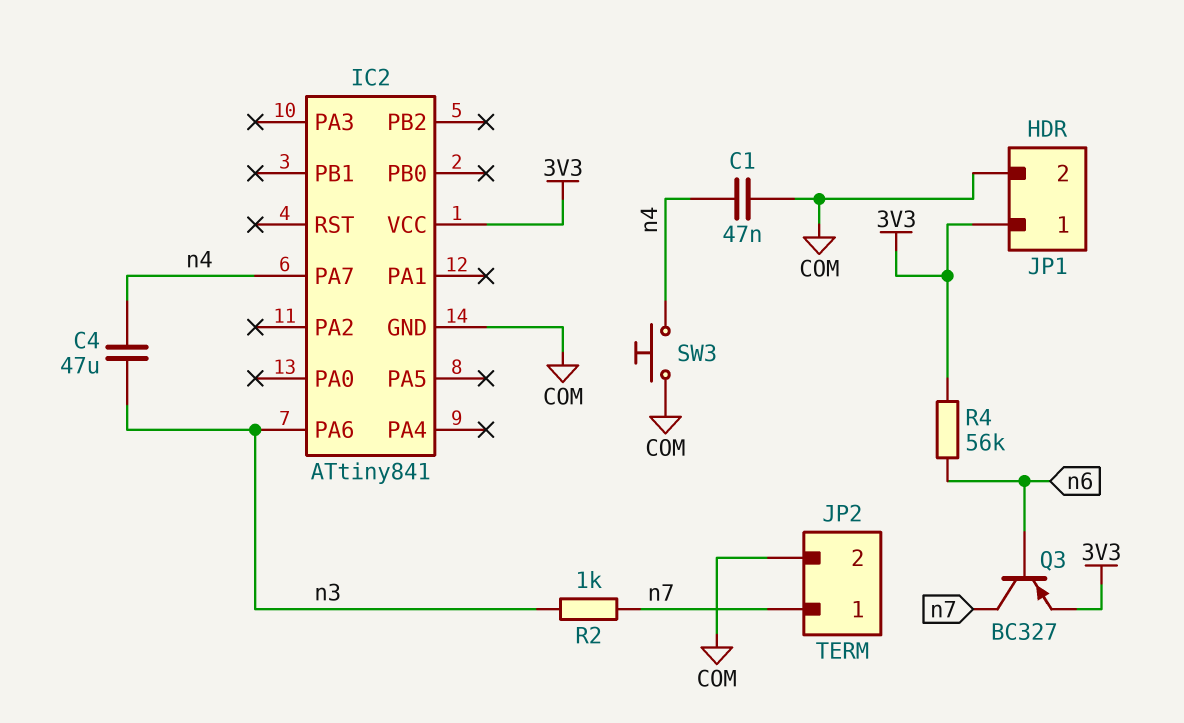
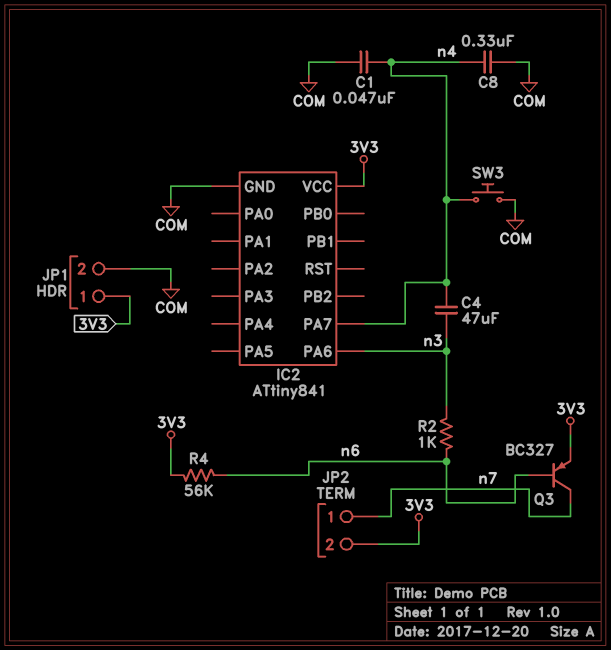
C8: none -> 330nF (COM, n4)
JP2 pin 2: COM -> 3V3
R2: 1k (n3, n7) -> 1k (n3, n6)

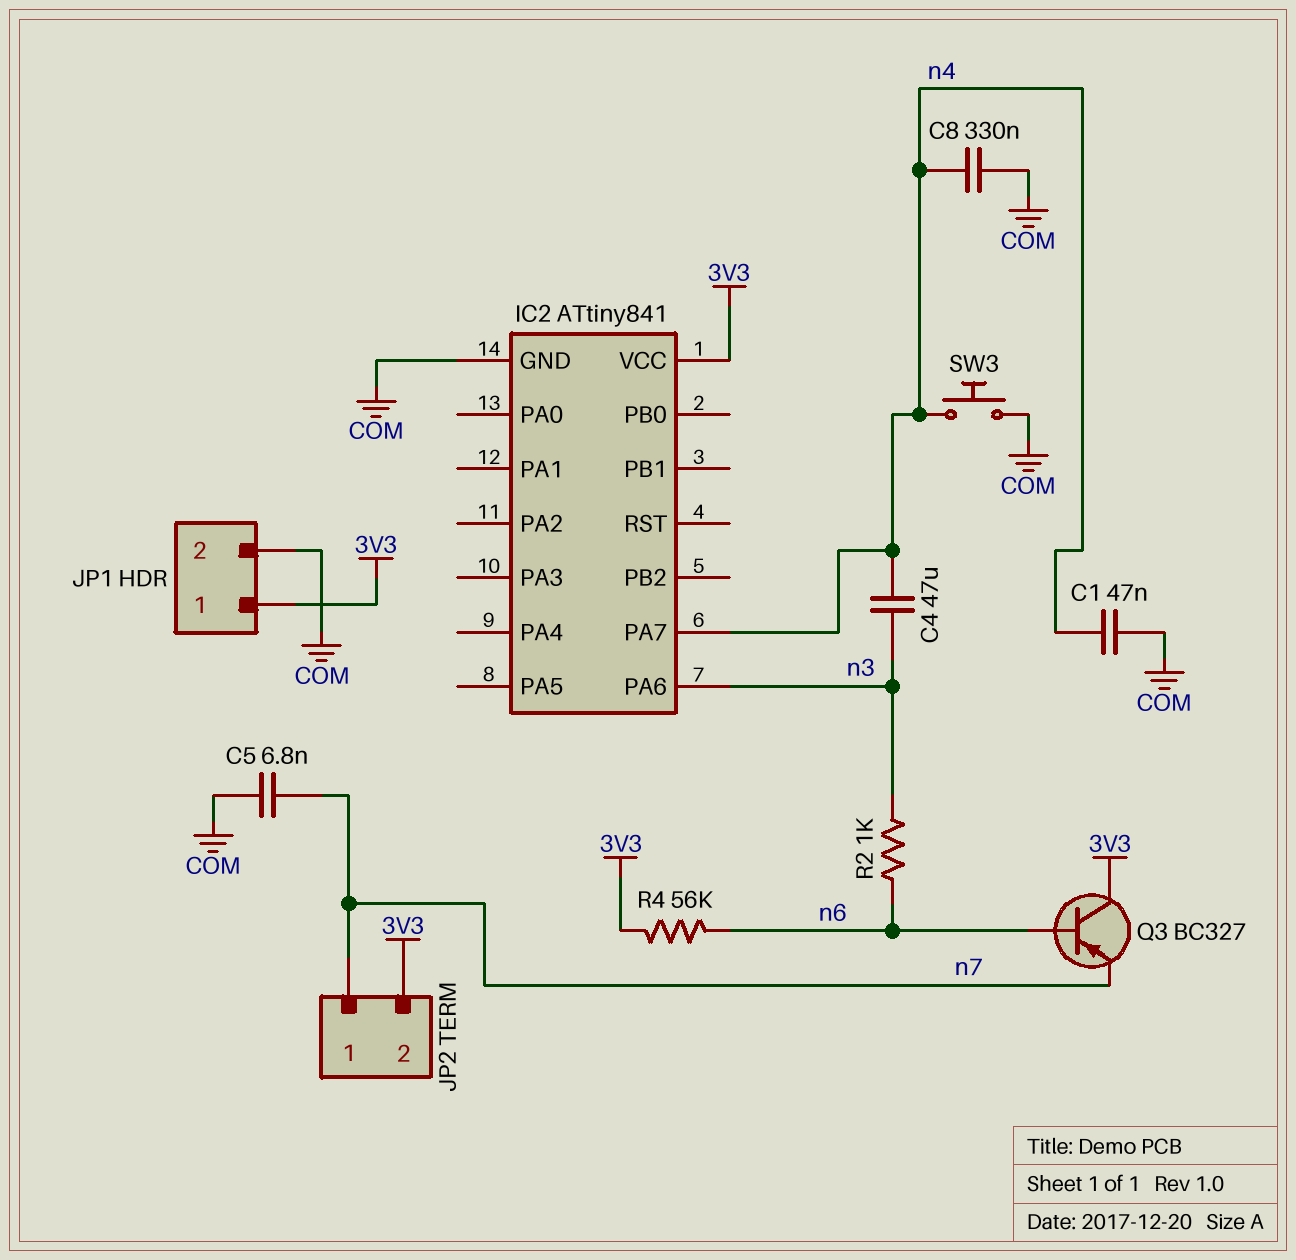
C5: none -> 6.8nF (COM, n7)
Q3: PNP BC327 (B n6, C n7, E 3V3) -> PNP BC327 (B n6, C 3V3, E n7)

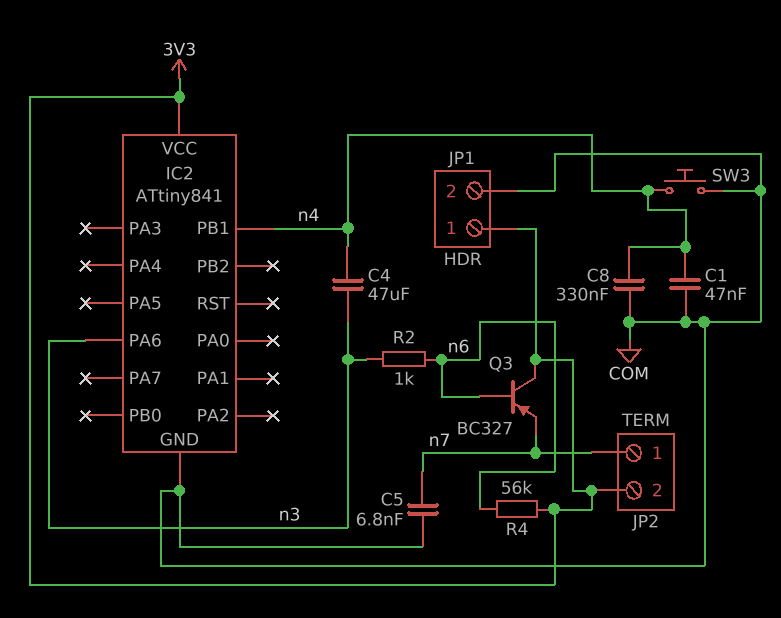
IC2 pin PA7: n4 -> none
IC2 pin PB1: none -> n4

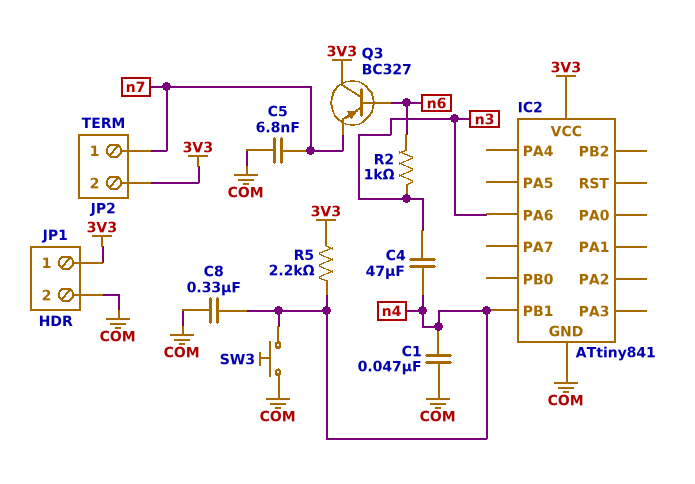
R4: 56k (3V3, n6) -> none
R5: none -> 2.2k (3V3, n4)

